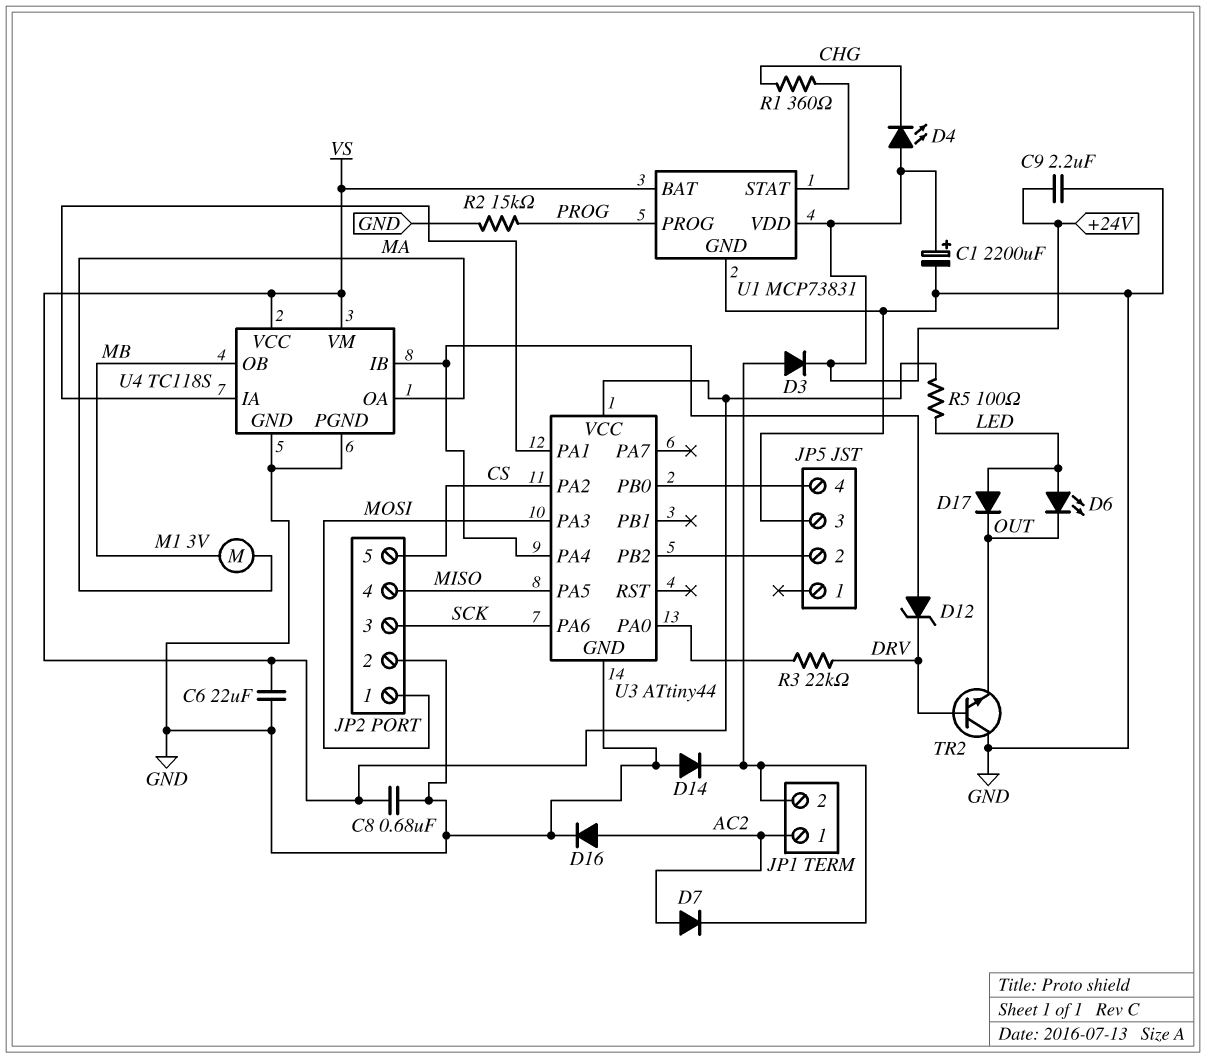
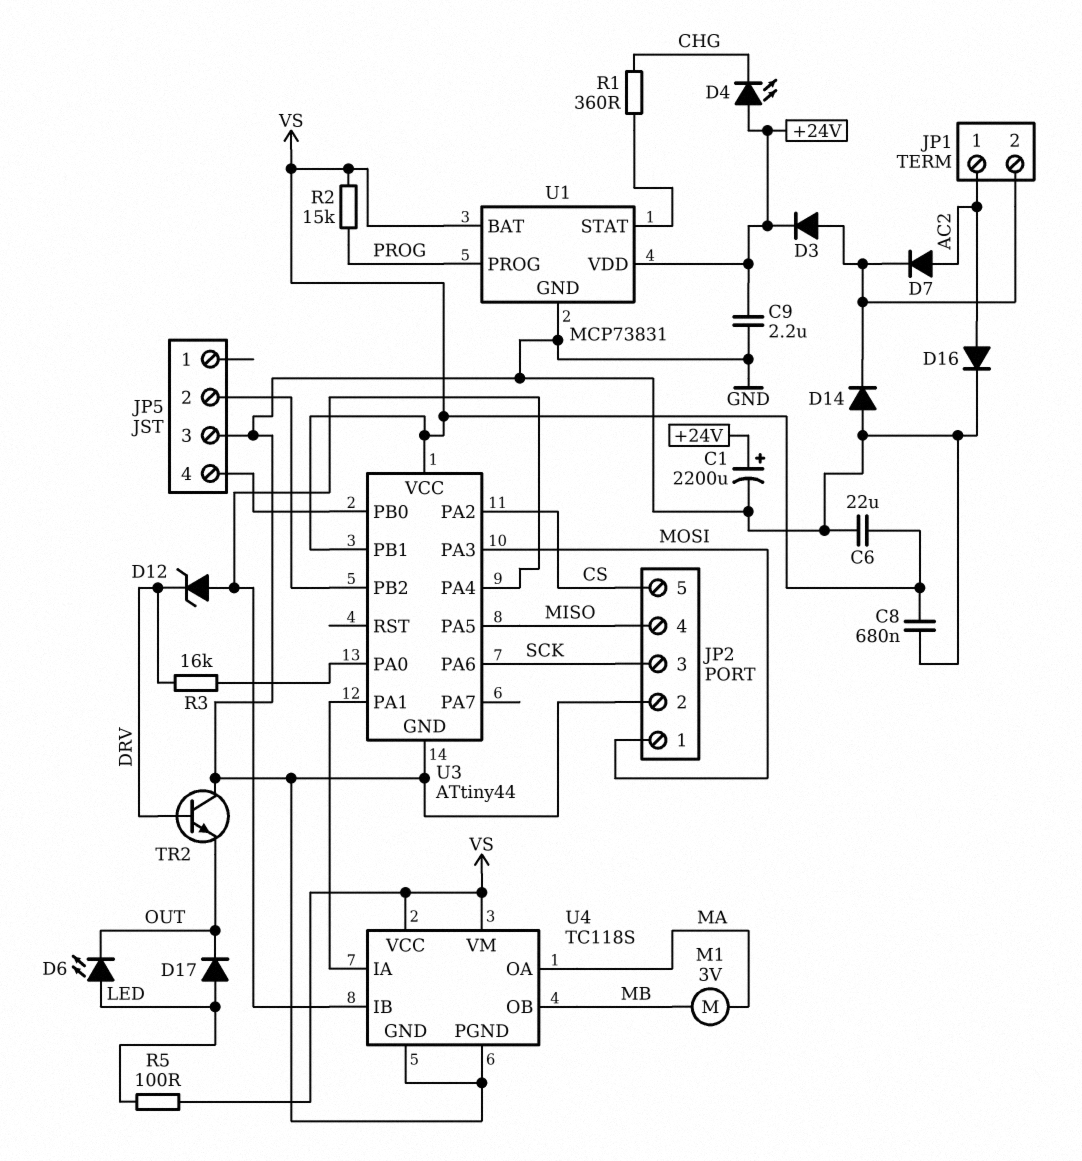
R2: 15k (GND, PROG) -> 15k (PROG, VS)
R3: 22k (DRV, U3/PA0) -> 16k (DRV, U3/PA0)
U3 pin PB1: none -> VS

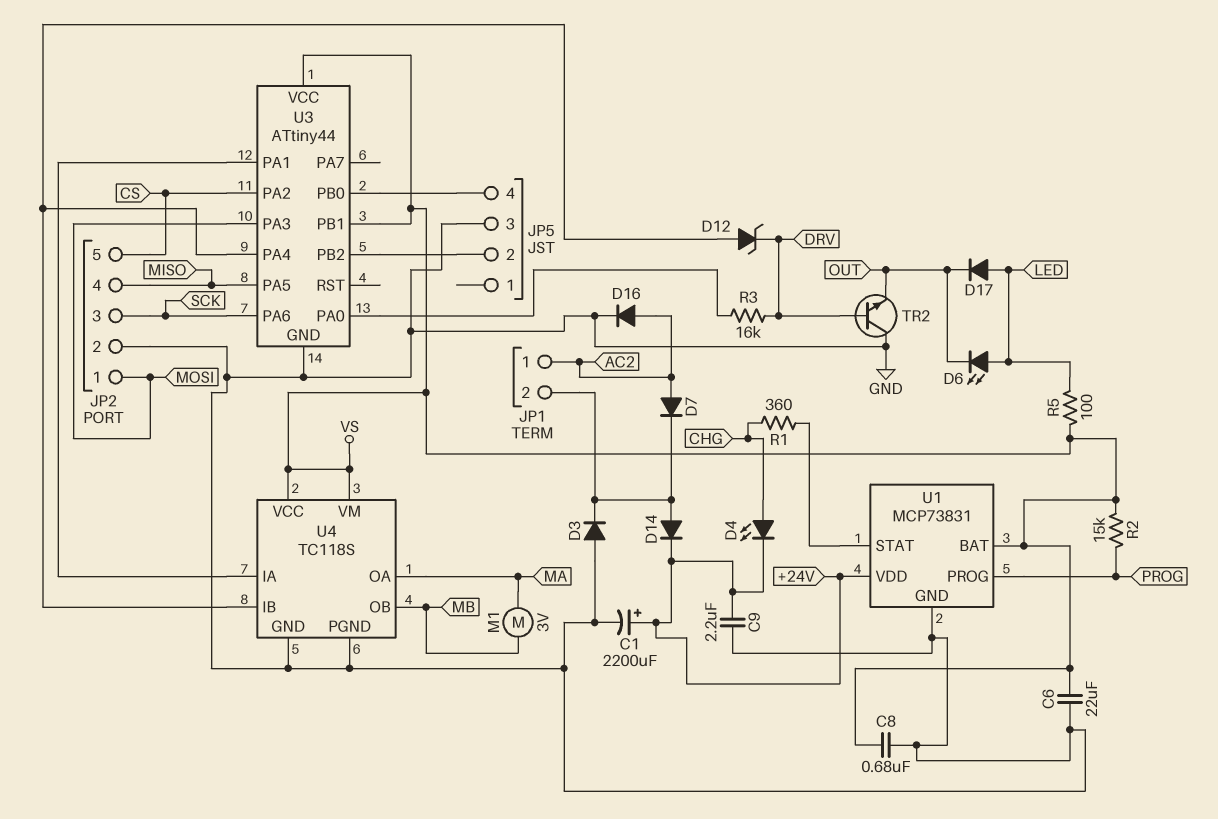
D3: diode (A JP1/2, K +24V) -> diode (A GND, K JP1/2)
D4: LED (A +24V, K CHG) -> LED (A CHG, K +24V)
D14: diode (A GND, K JP1/2) -> diode (A JP1/2, K +24V)

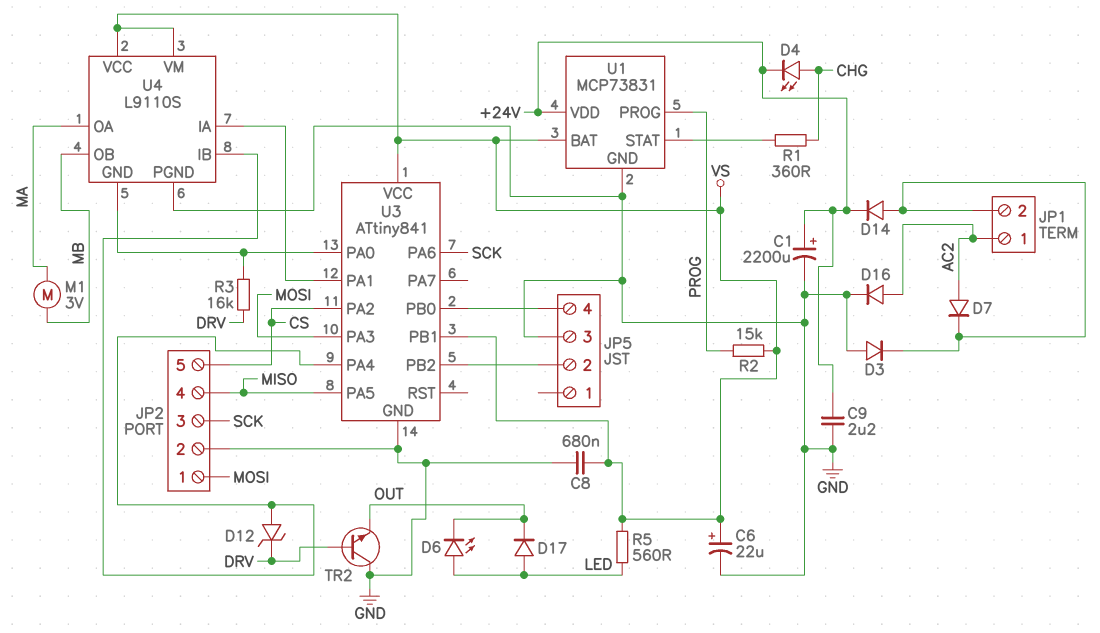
C6: 22uF (GND, VS) -> 22uF (plus VS, minus GND)
R5: 100 (LED, VS) -> 560 (LED, VS)
U3: ATtiny44 -> ATtiny841
U4: TC118S -> L9110S
U4 pin GND: GND -> U3/PA0

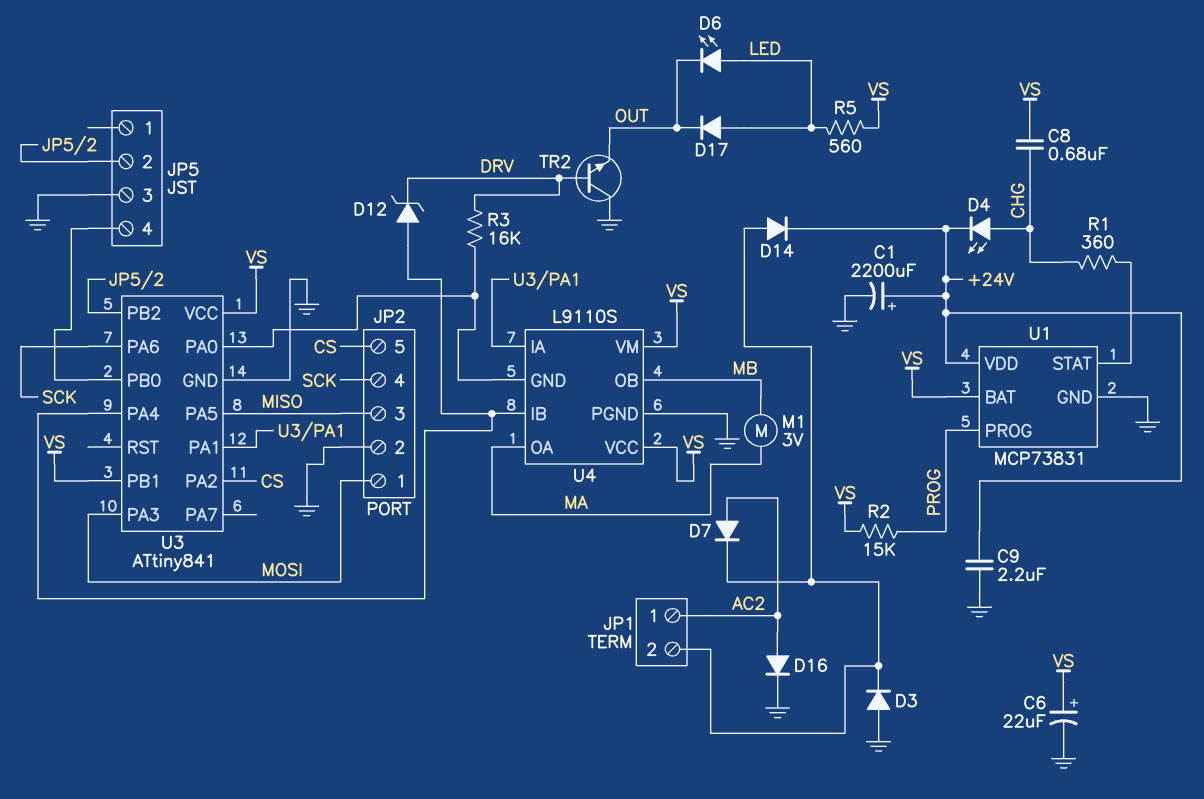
C8: 680nF (GND, VS) -> 680nF (CHG, VS)
JP2 pin 3: SCK -> MISO
JP2 pin 4: MISO -> SCK

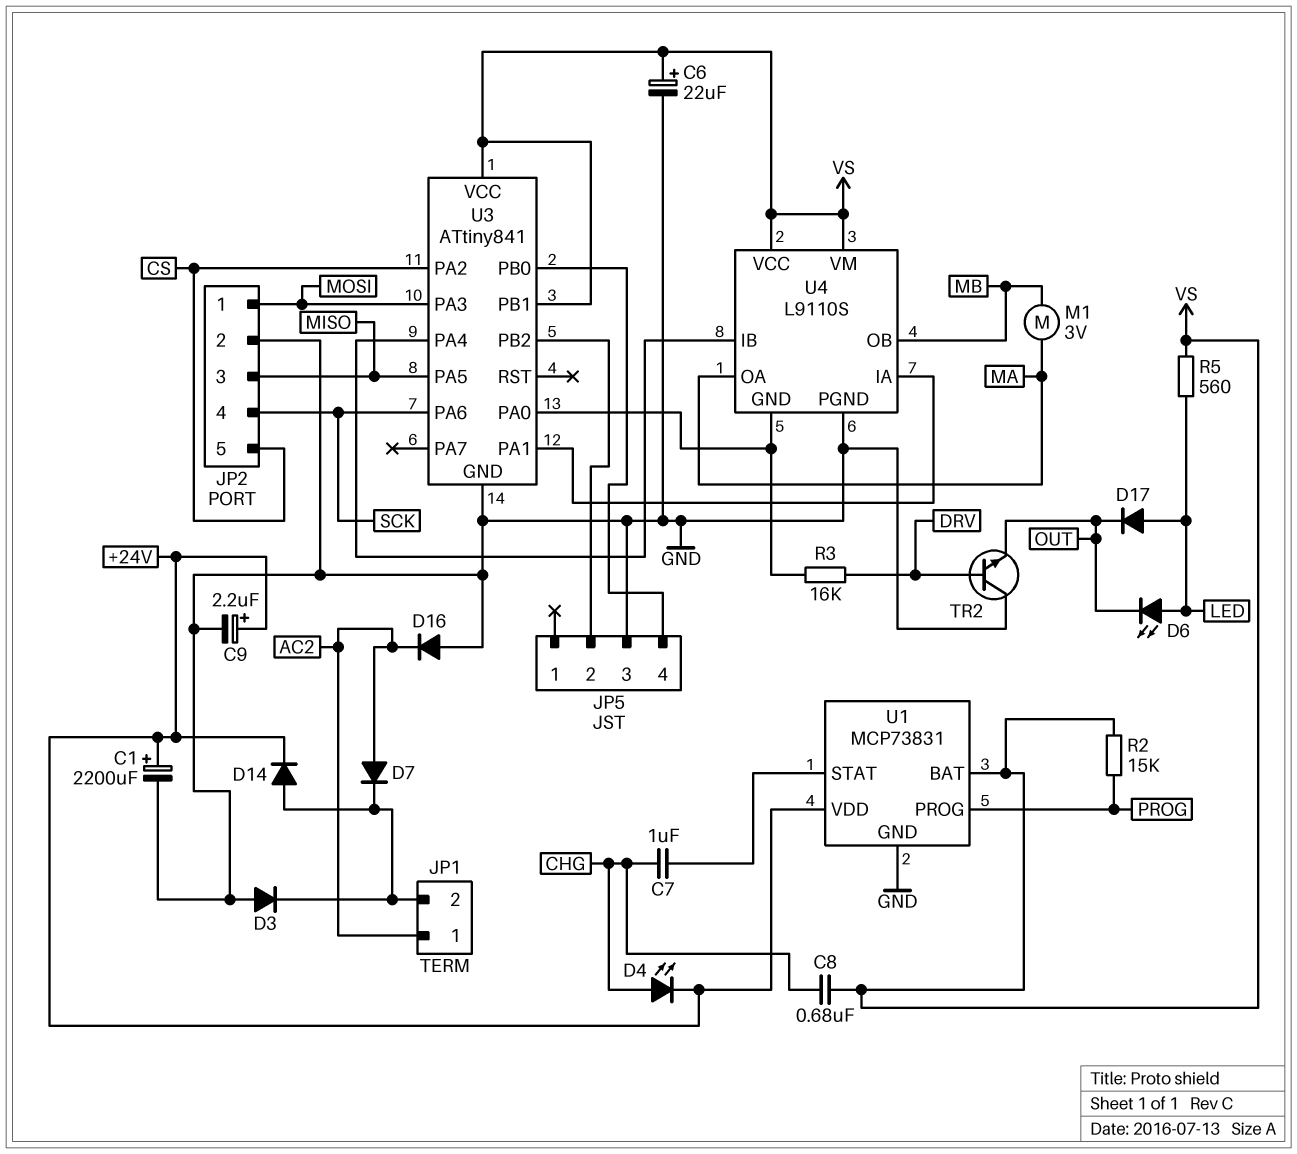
C7: none -> 1uF (CHG, U1/STAT)
C9: 2.2uF (+24V, GND) -> 2.2uF (plus +24V, minus GND)
D12: zener (A U3/PA4, K DRV) -> none
D16: diode (A AC2, K GND) -> diode (A GND, K AC2)
R1: 360 (CHG, U1/STAT) -> none

